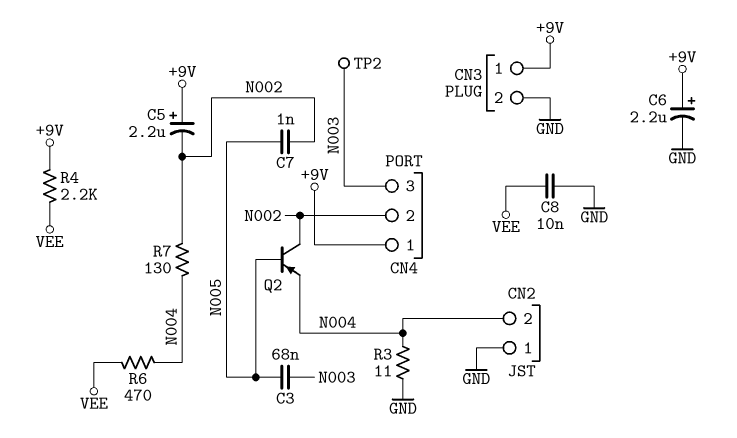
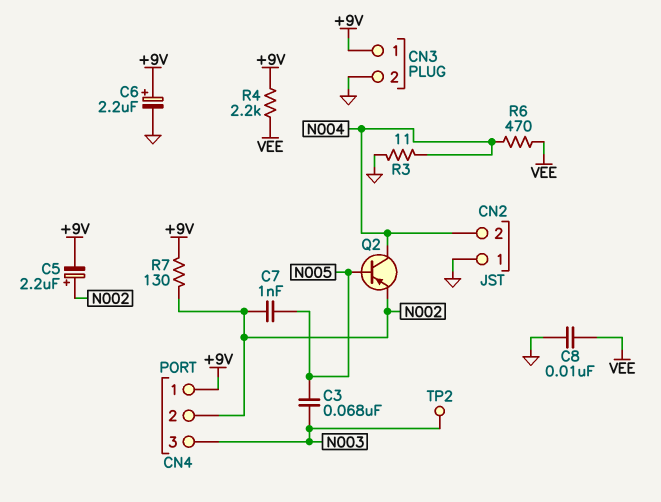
C5: 2.2uF (plus +9V, minus N002) -> 2.2uF (plus N002, minus +9V)
Q2: PNP (B N005, C N002, E N004) -> PNP (B N005, C N004, E N002)
R7: 130 (N002, N004) -> 130 (+9V, N002)

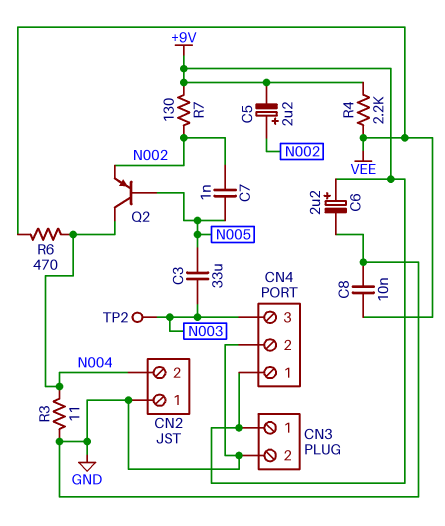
C3: 68nF (N003, N005) -> 33uF (N003, N005)
CN4 pin 2: N002 -> GND

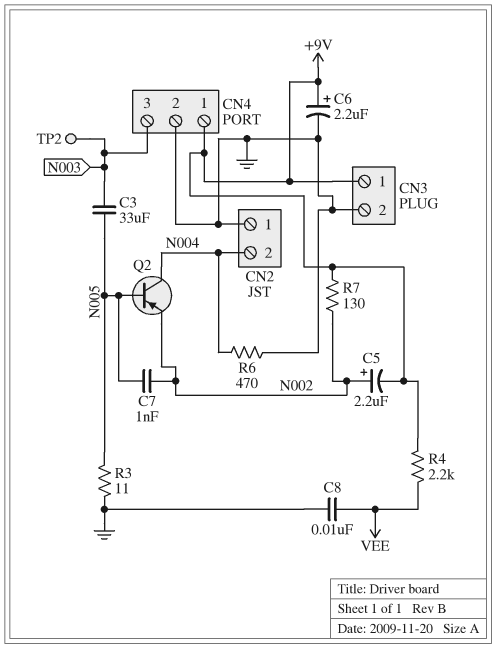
R3: 11 (GND, N004) -> 11 (GND, N005)
R6: 470 (N004, VEE) -> 470 (GND, N004)

